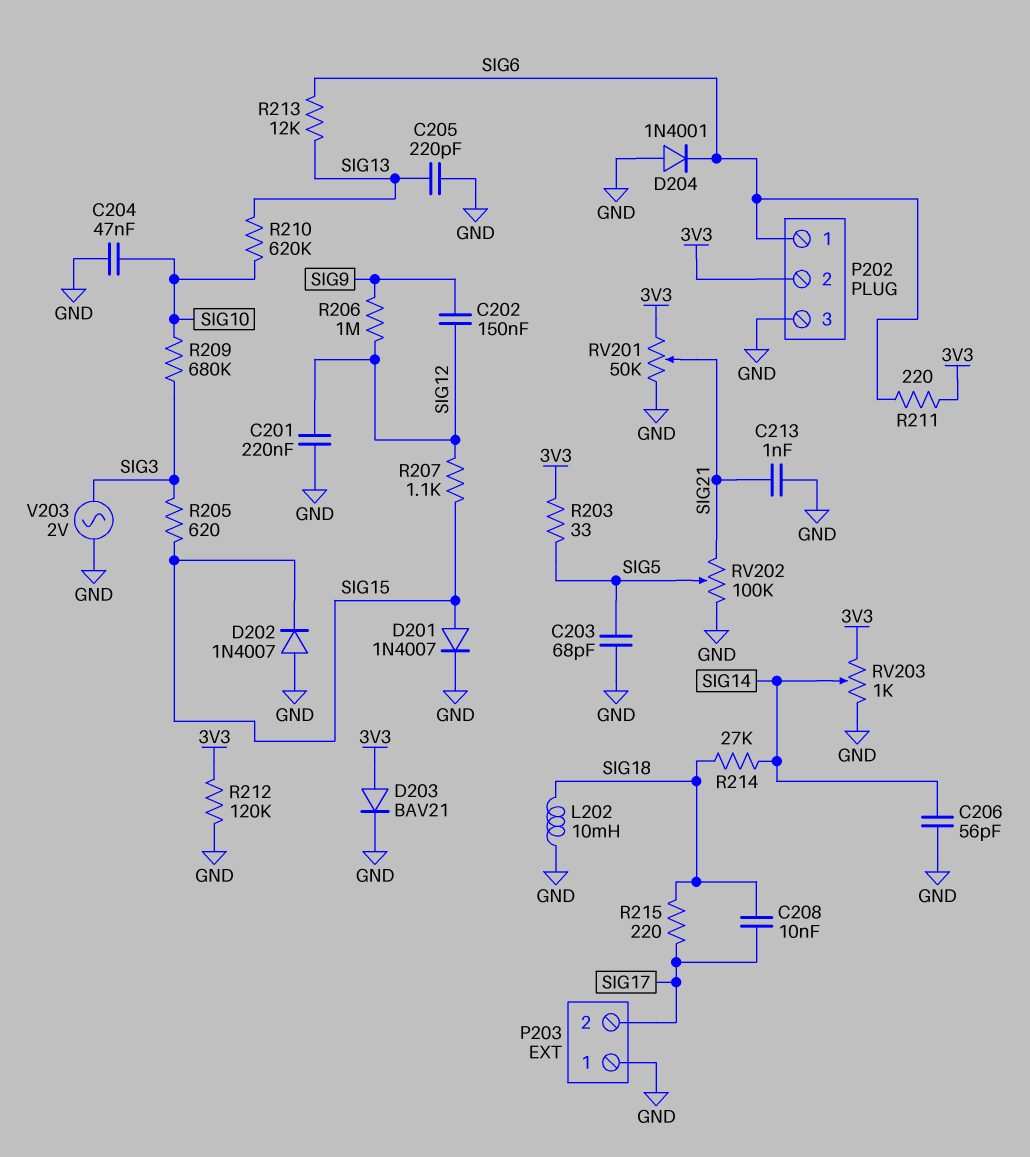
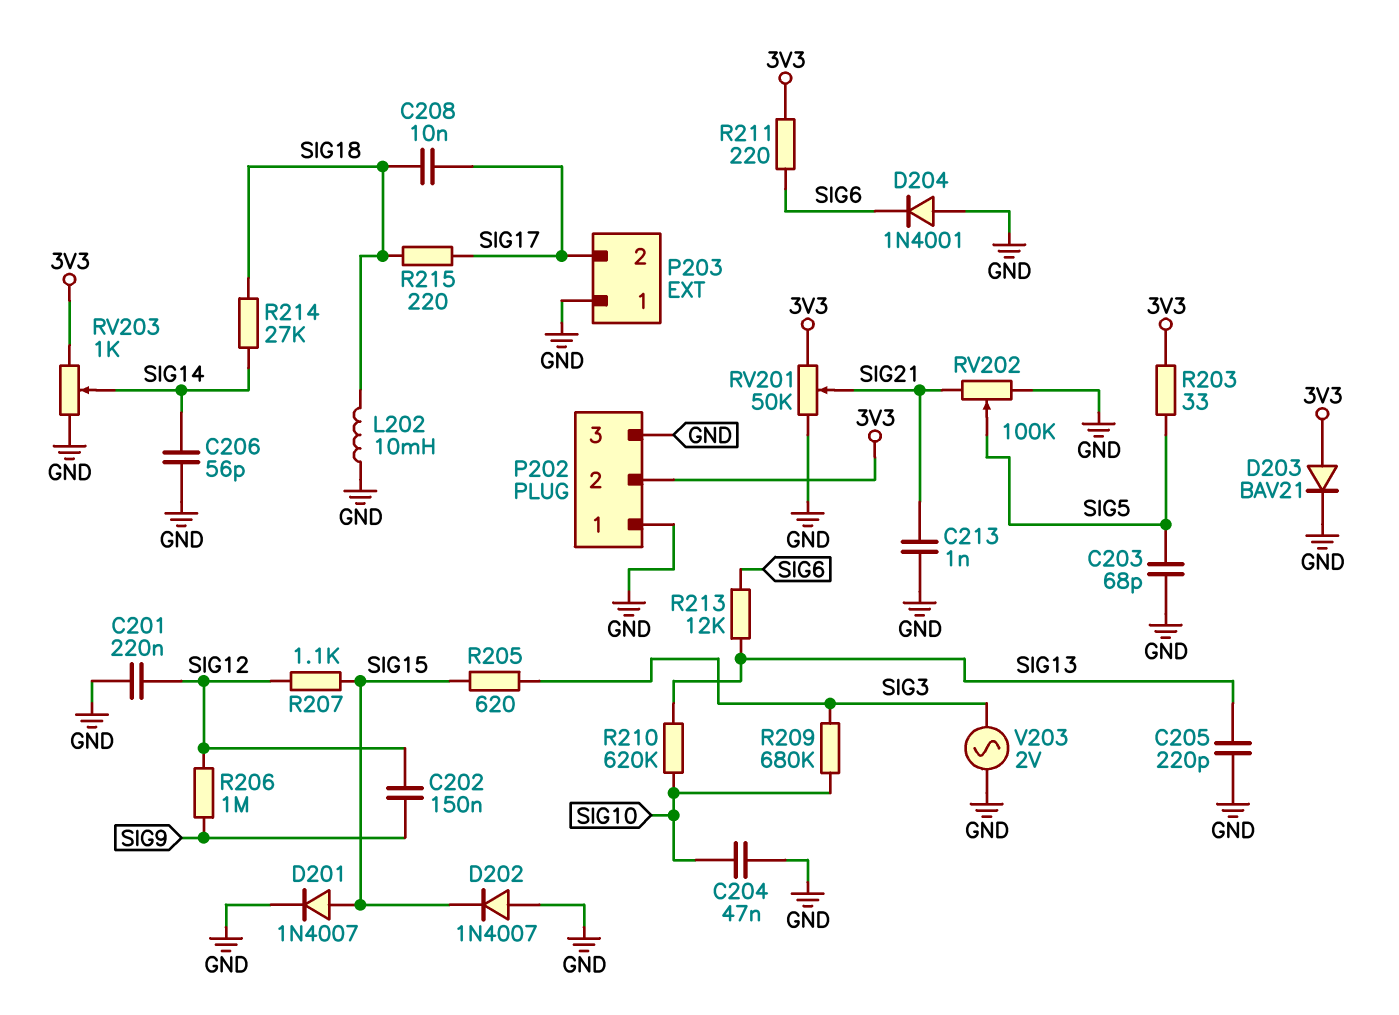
P202 pin 1: SIG6 -> GND
R212: 120k (3V3, GND) -> none

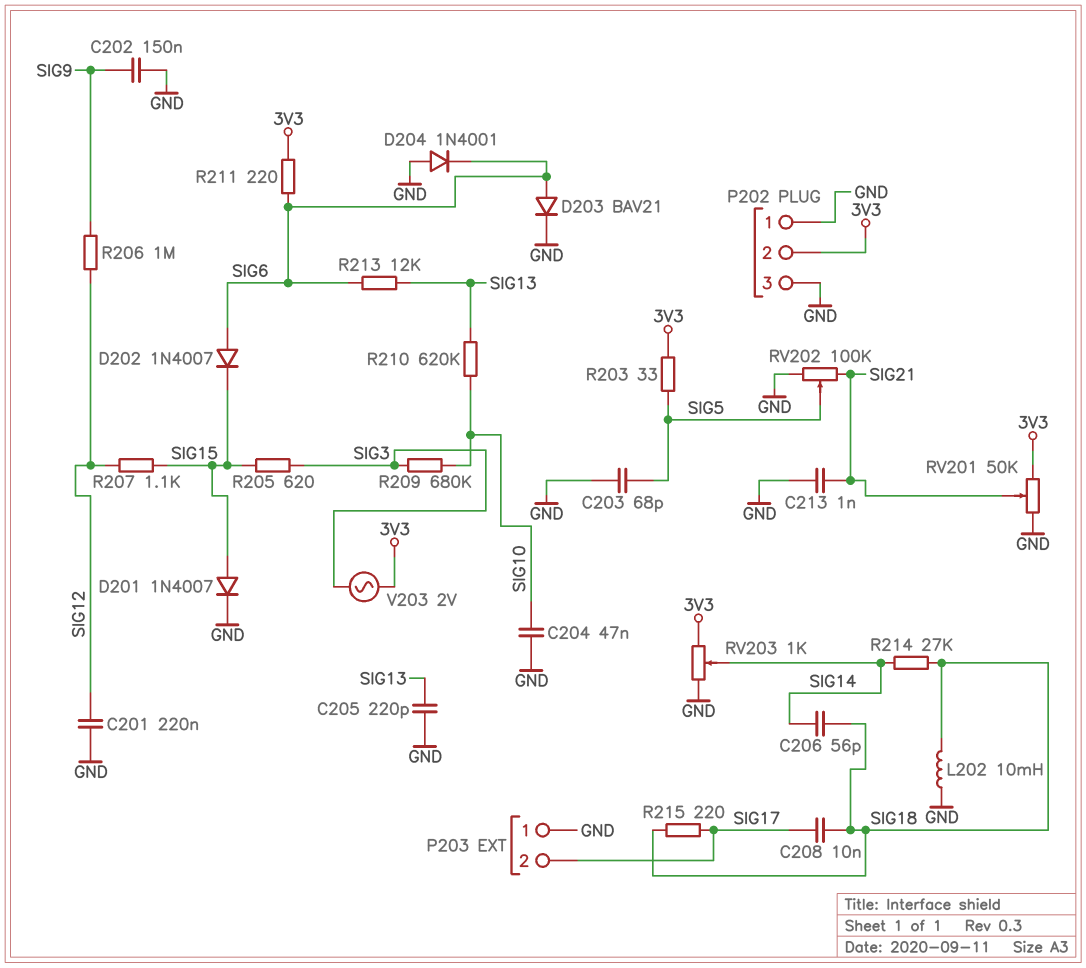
C202: 150nF (SIG9, SIG12) -> 150nF (GND, SIG9)
C206: 56pF (GND, SIG14) -> 56pF (SIG14, SIG18)
D202: diode 1N4007 (A GND, K SIG15) -> diode 1N4007 (A SIG6, K SIG15)
D203: diode BAV21 (A 3V3, K GND) -> diode BAV21 (A SIG6, K GND)
V203: AC 2V (GND, SIG3) -> AC 2V (3V3, SIG3)

